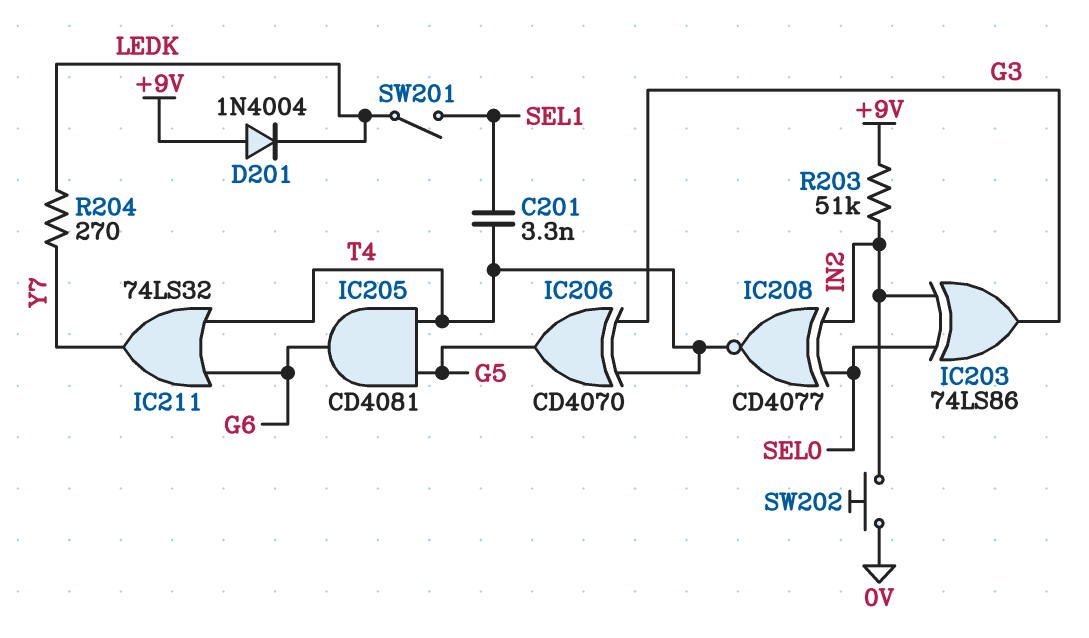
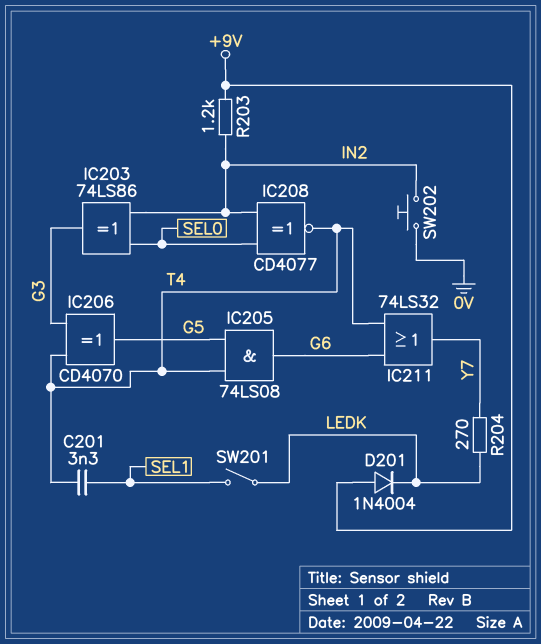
IC205: AND CD4081 (in G5, in T4, out G6) -> AND 74LS08 (in G5, in T4, out G6)
R203: 51k (+9V, IN2) -> 1.2k (+9V, IN2)

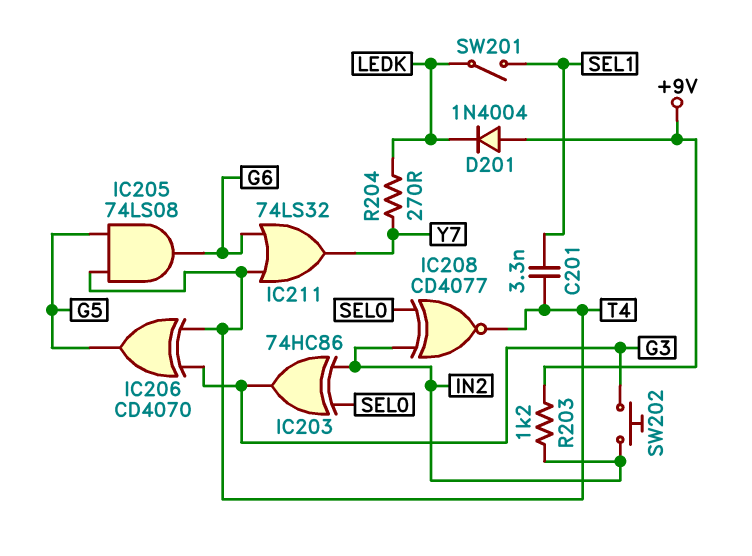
IC203: XOR 74LS86 (in IN2, in SEL0, out G3) -> XOR 74HC86 (in IN2, in SEL0, out G3)
SW202: button (0V, IN2) -> button (G3, IN2)

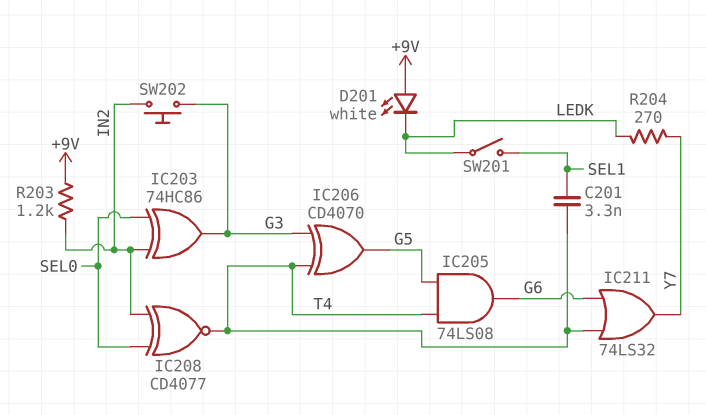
D201: diode 1N4004 (A +9V, K LEDK) -> LED white (A +9V, K LEDK)

